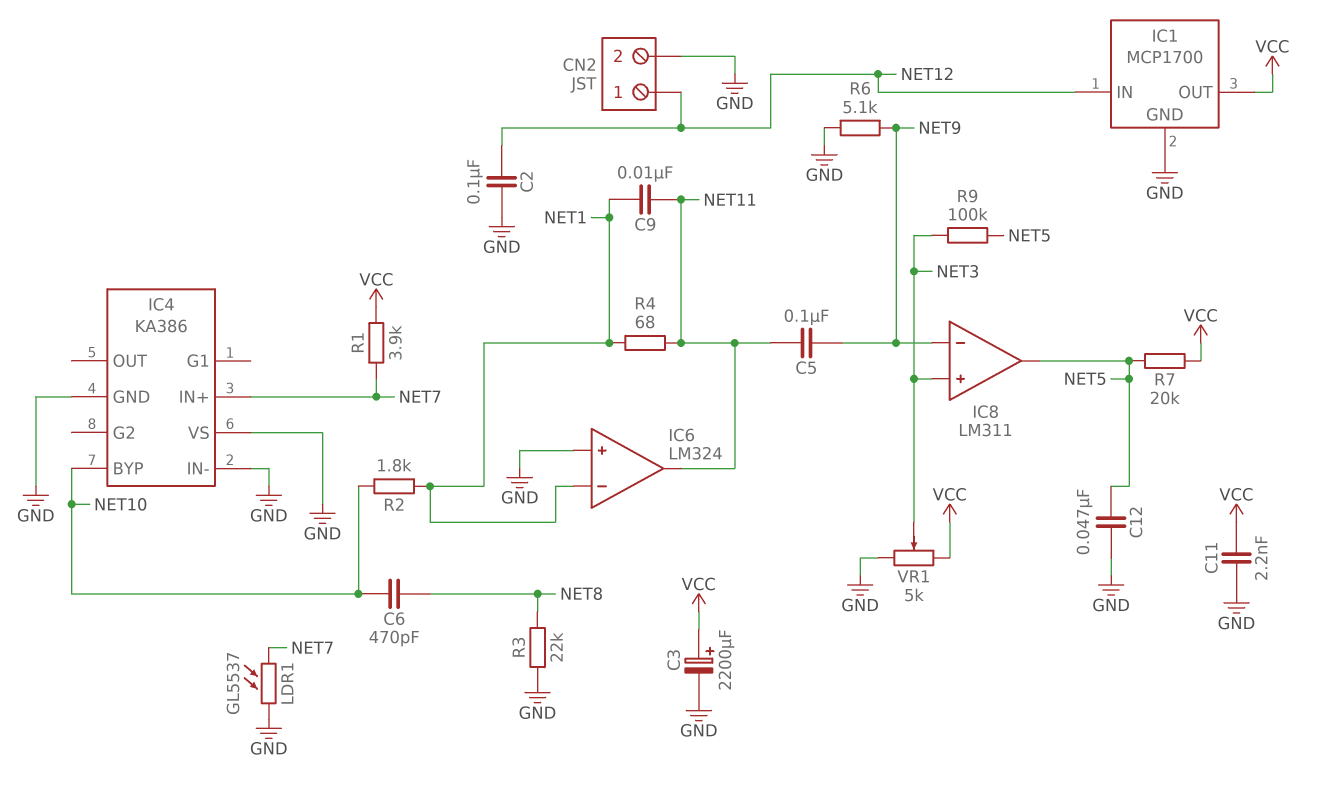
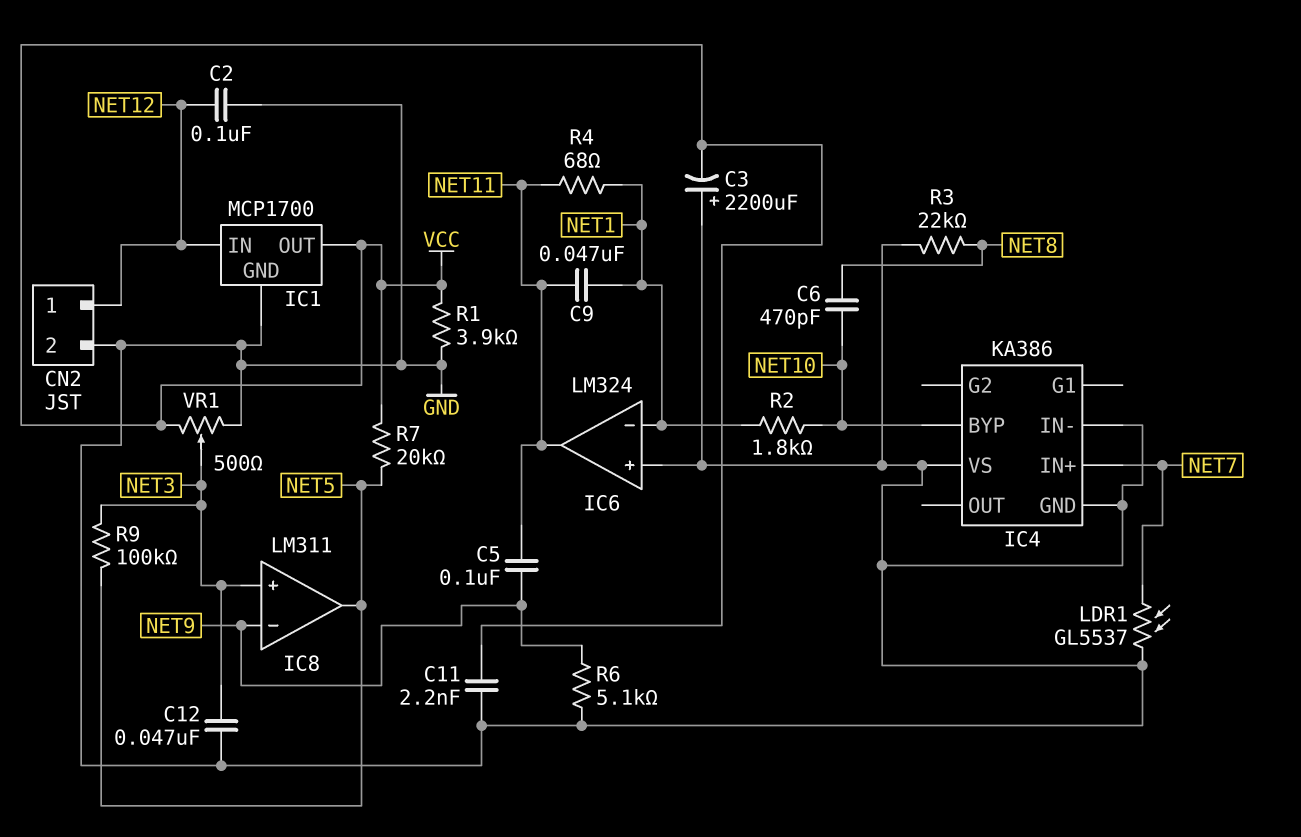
C3: 2200uF (plus VCC, minus GND) -> 2200uF (plus GND, minus VCC)
C9: 10nF (NET1, NET11) -> 47nF (NET1, NET11)
C12: 47nF (GND, NET5) -> 47nF (GND, NET3)
R1: 3.9k (NET7, VCC) -> 3.9k (GND, VCC)
VR1: 5k (GND, VCC, wiper NET3) -> 500 (GND, VCC, wiper NET3)

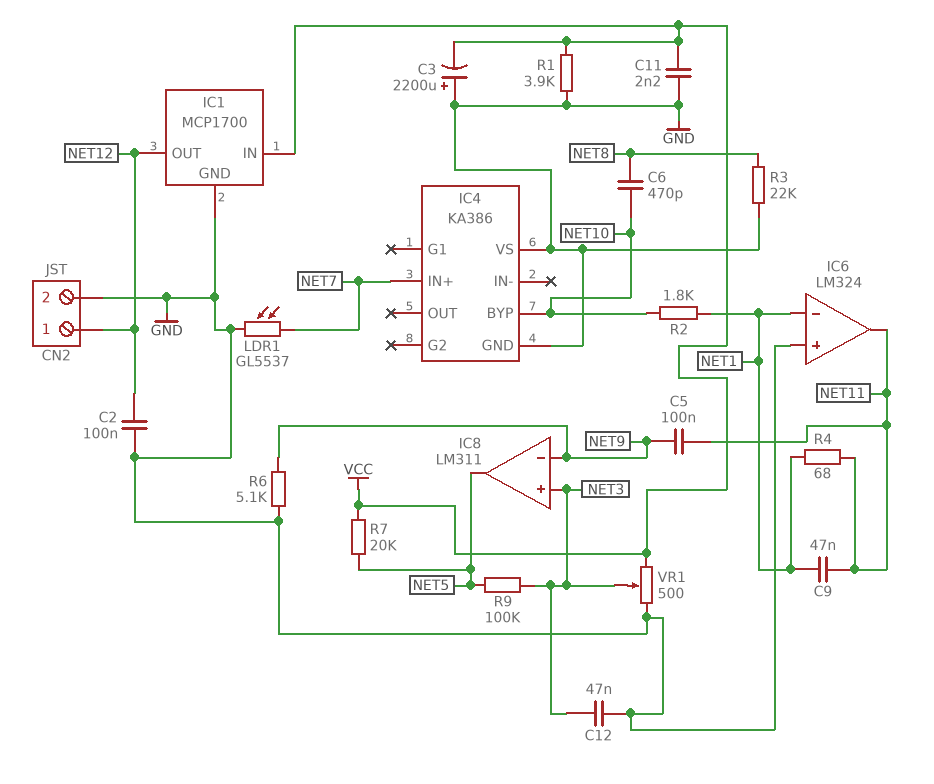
IC1 pin IN: NET12 -> VCC
IC1 pin OUT: VCC -> NET12
IC4 pin IN-: GND -> none

